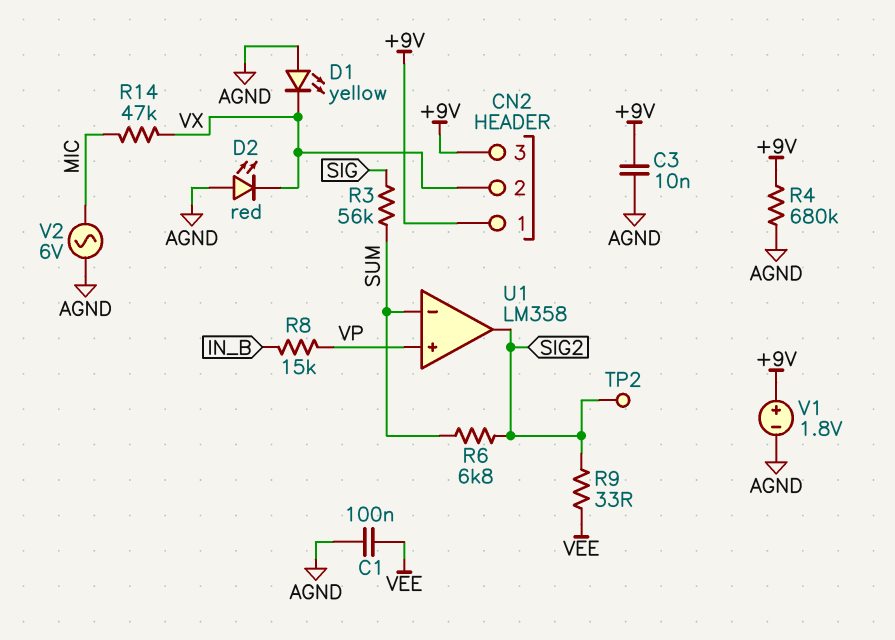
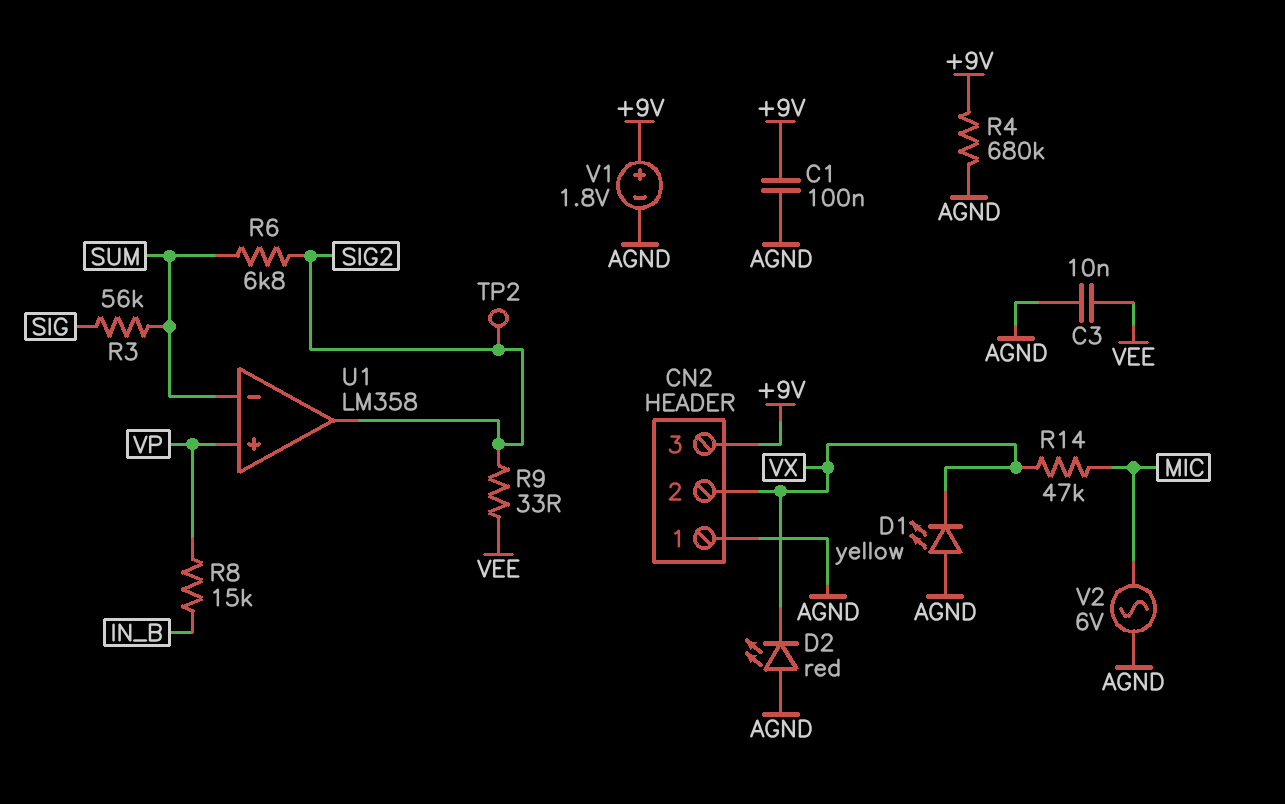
C1: 100nF (AGND, VEE) -> 100nF (+9V, AGND)
C3: 10nF (+9V, AGND) -> 10nF (AGND, VEE)
CN2 pin 1: +9V -> AGND

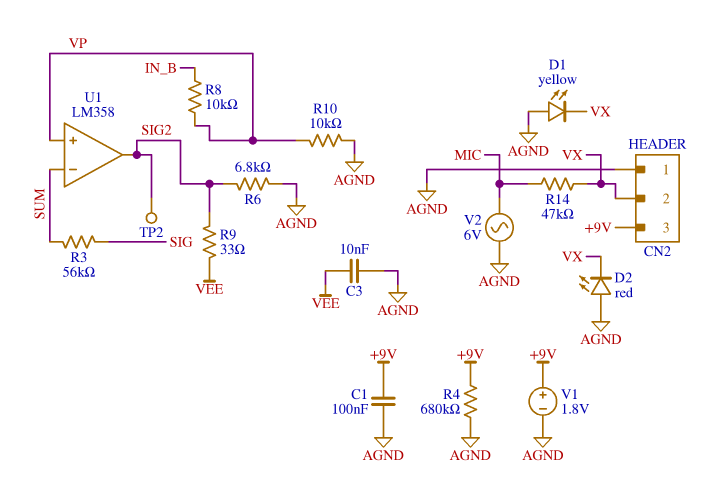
R6: 6.8k (SIG2, SUM) -> 6.8k (AGND, SIG2)
R8: 15k (IN_B, VP) -> 10k (IN_B, VP)
R10: none -> 10k (AGND, VP)

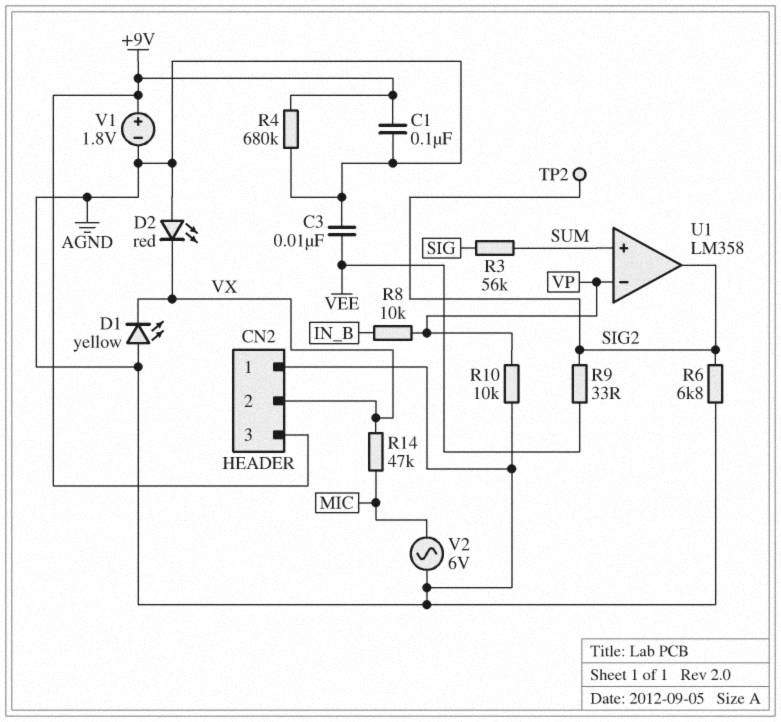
U1 pin in+: VP -> SUM
U1 pin in-: SUM -> VP

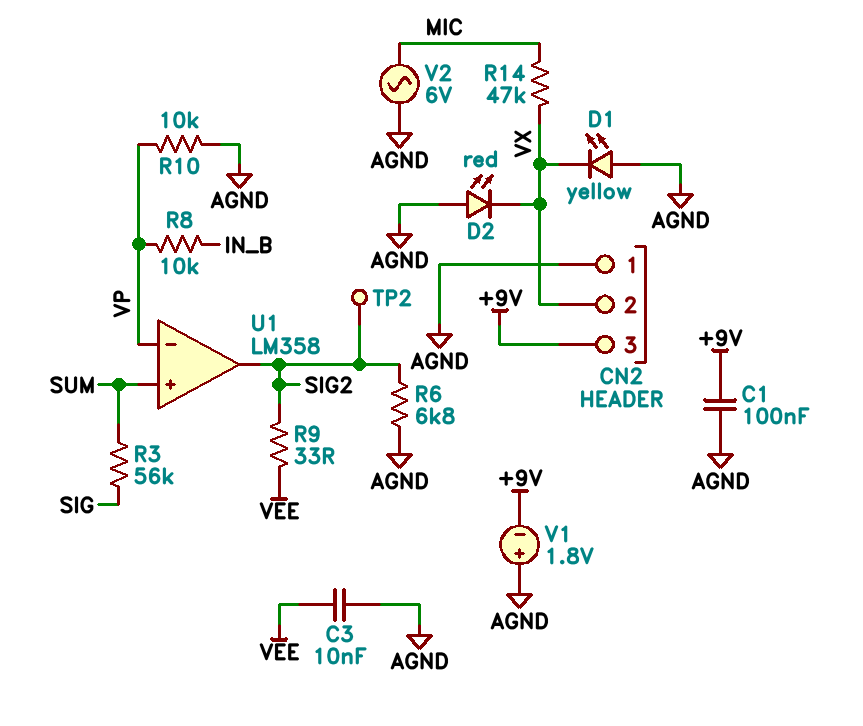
R4: 680k (+9V, AGND) -> none
V1: 1.8V (plus +9V, minus AGND) -> 1.8V (plus AGND, minus +9V)

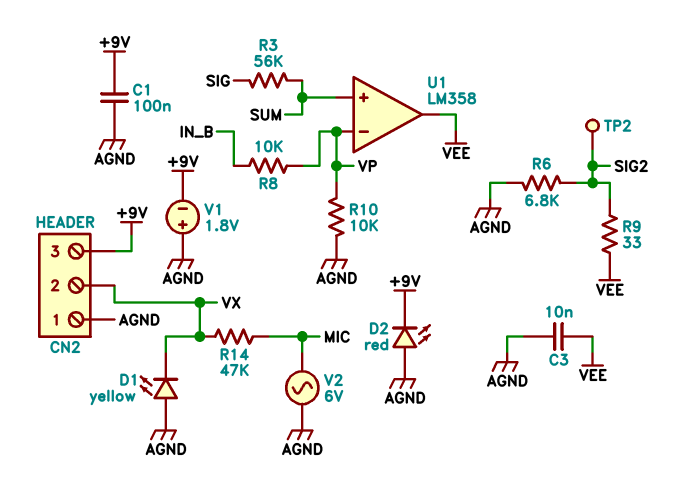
D2: LED red (A AGND, K VX) -> LED red (A AGND, K +9V)
U1 pin out: SIG2 -> VEE

